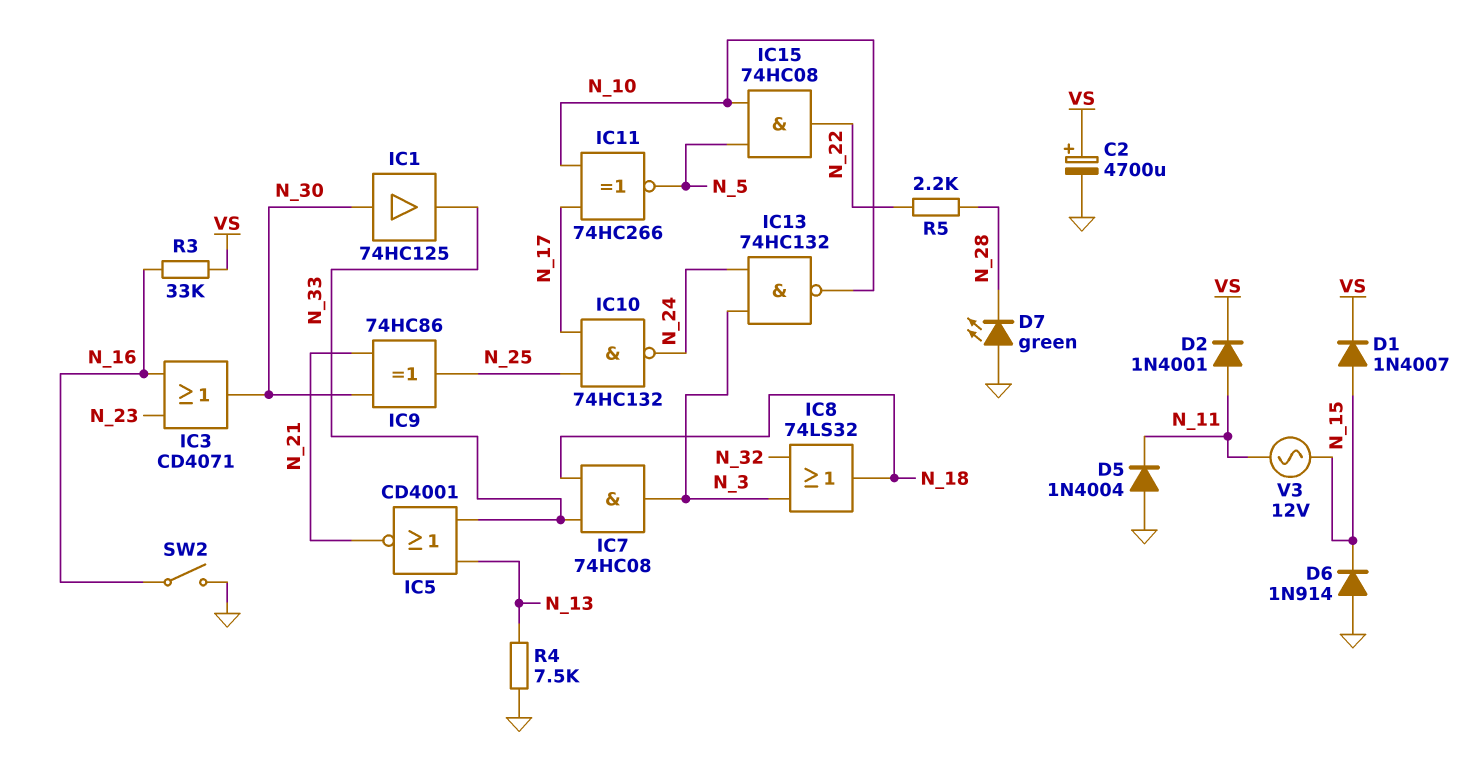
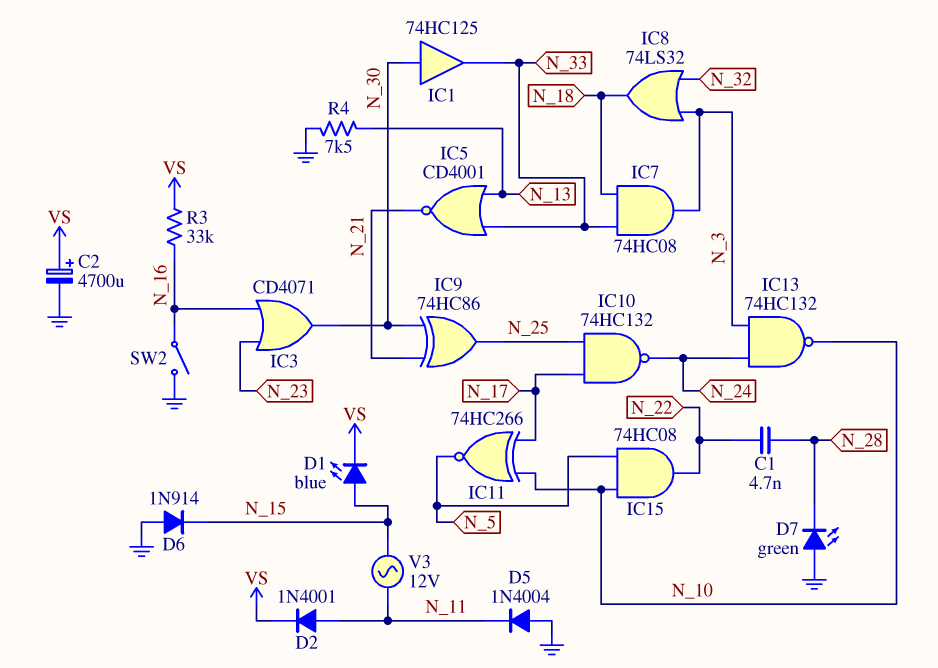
C1: none -> 4.7nF (N_22, N_28)
D1: diode 1N4007 (A N_15, K VS) -> LED blue (A N_15, K VS)
R5: 2.2k (N_22, N_28) -> none

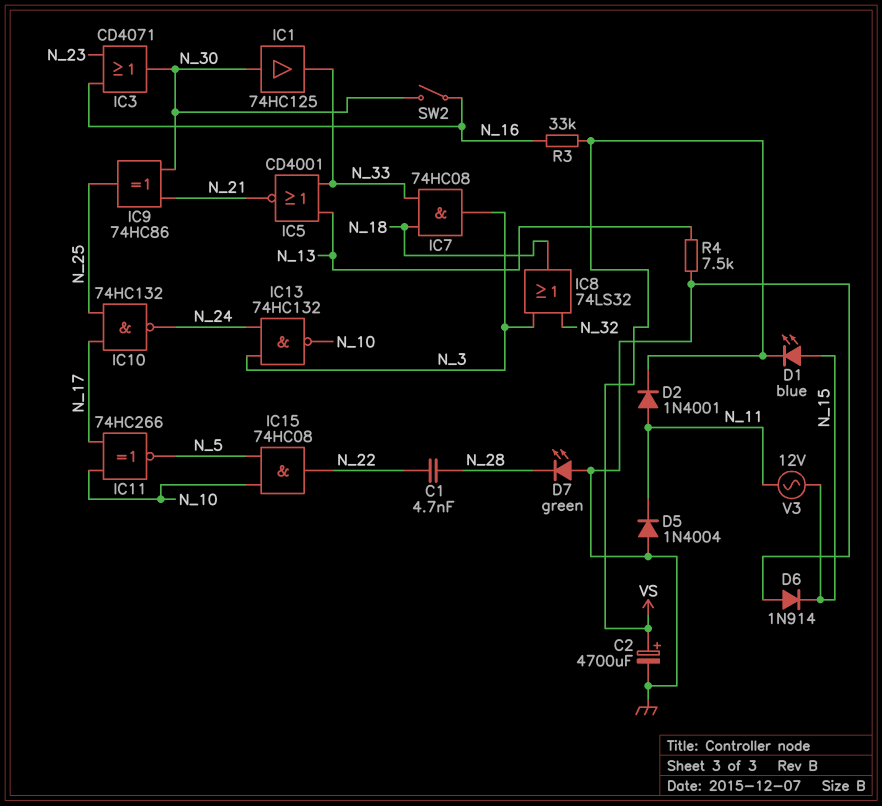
SW2: switch (GND, N_16) -> switch (N_16, N_30)

